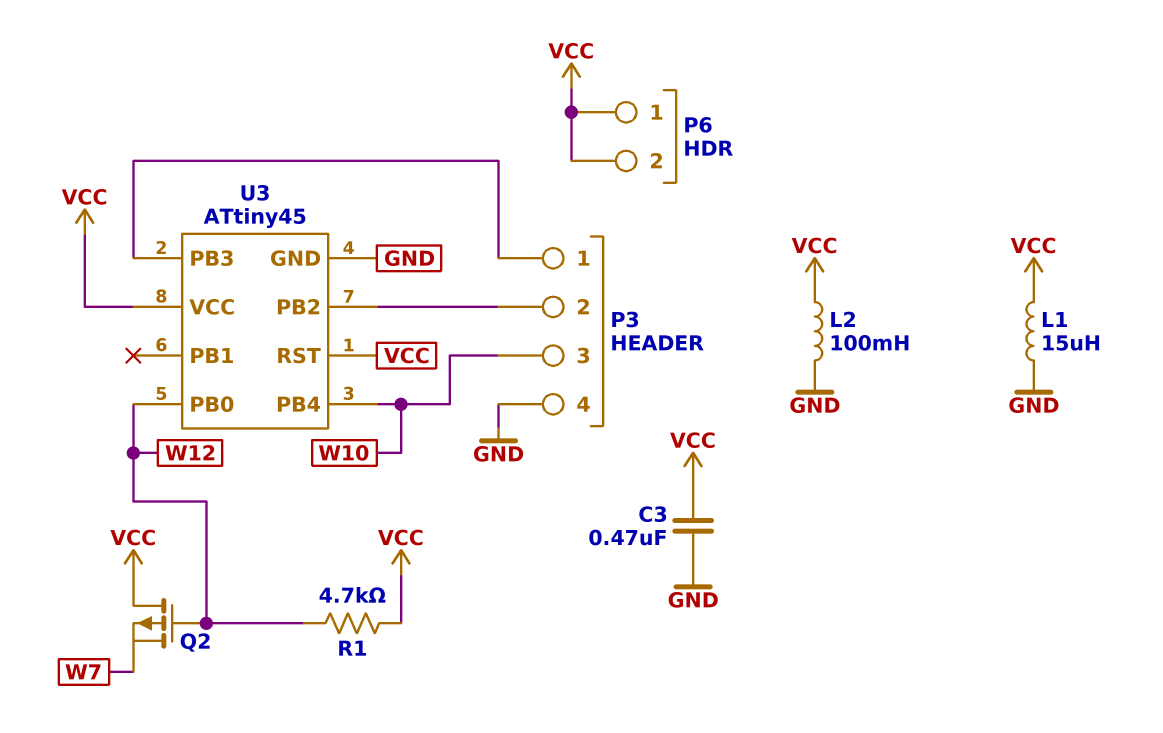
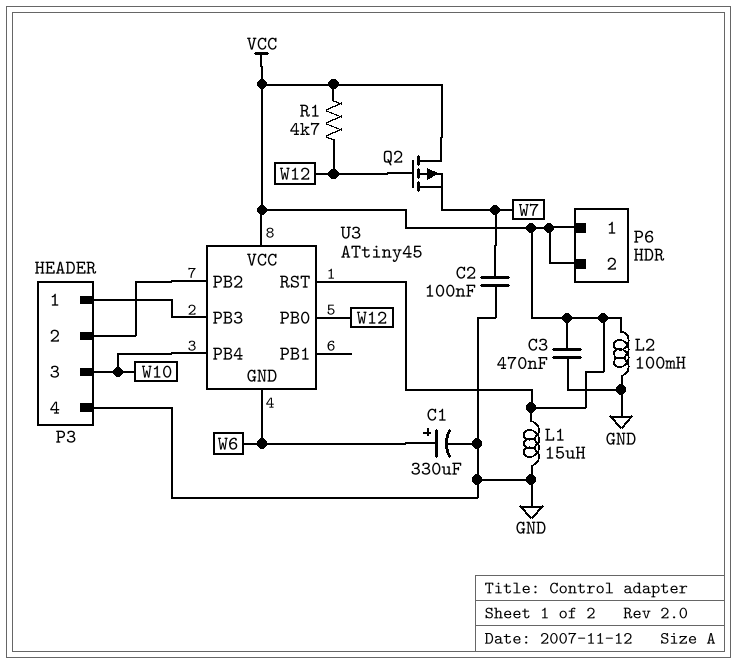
C1: none -> 330uF (plus W6, minus GND)
C2: none -> 100nF (GND, W7)
U3 pin GND: GND -> W6

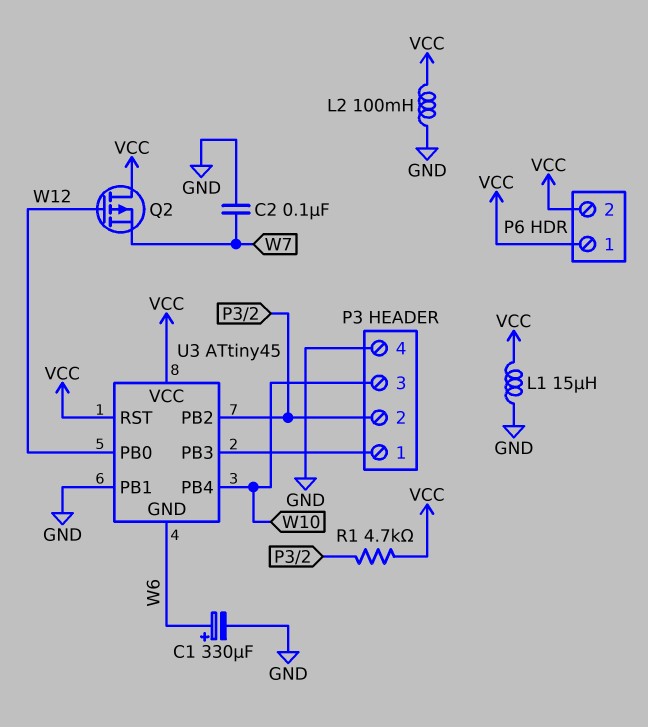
C3: 470nF (GND, VCC) -> none
R1: 4.7k (VCC, W12) -> 4.7k (P3/2, VCC)
U3 pin PB1: none -> GND

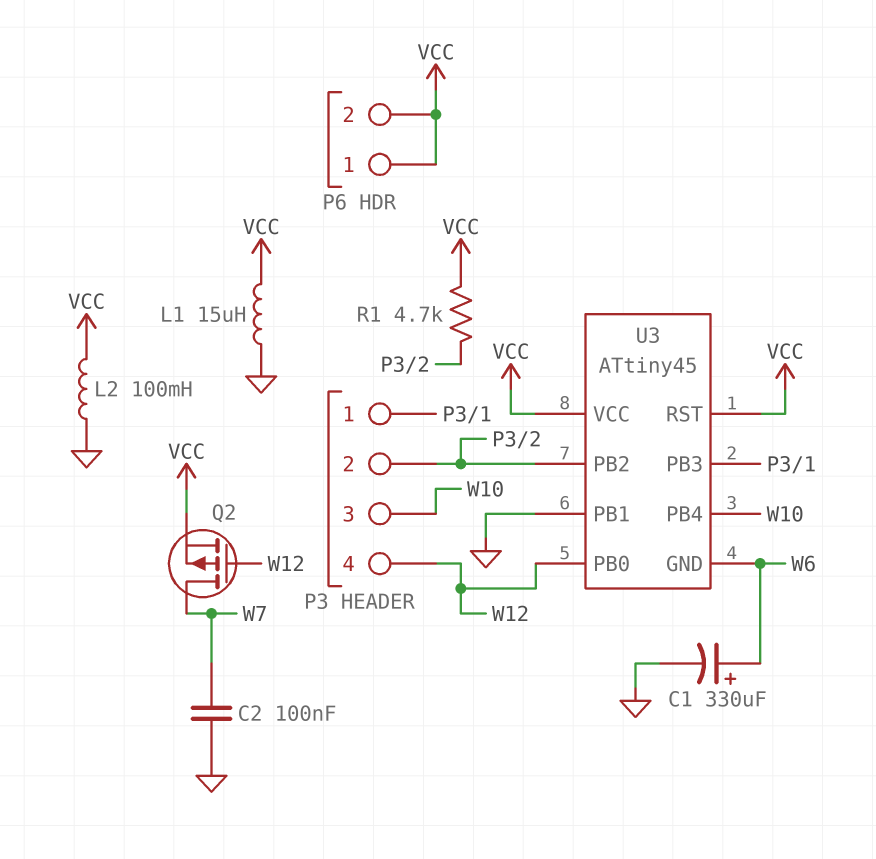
P3 pin 4: GND -> W12
Q2: PMOS (G W12, D VCC, S W7) -> PMOS (G W12, D W7, S VCC)

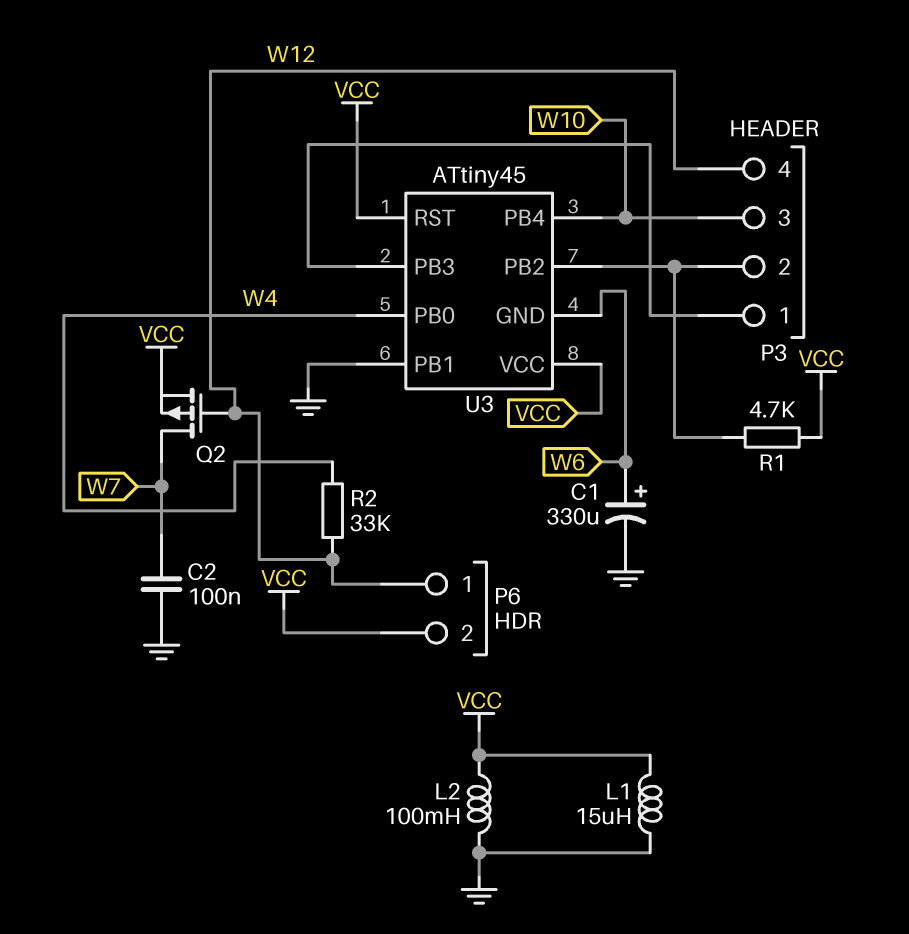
P6 pin 1: VCC -> W12
R2: none -> 33k (W4, W12)
U3 pin PB0: W12 -> W4

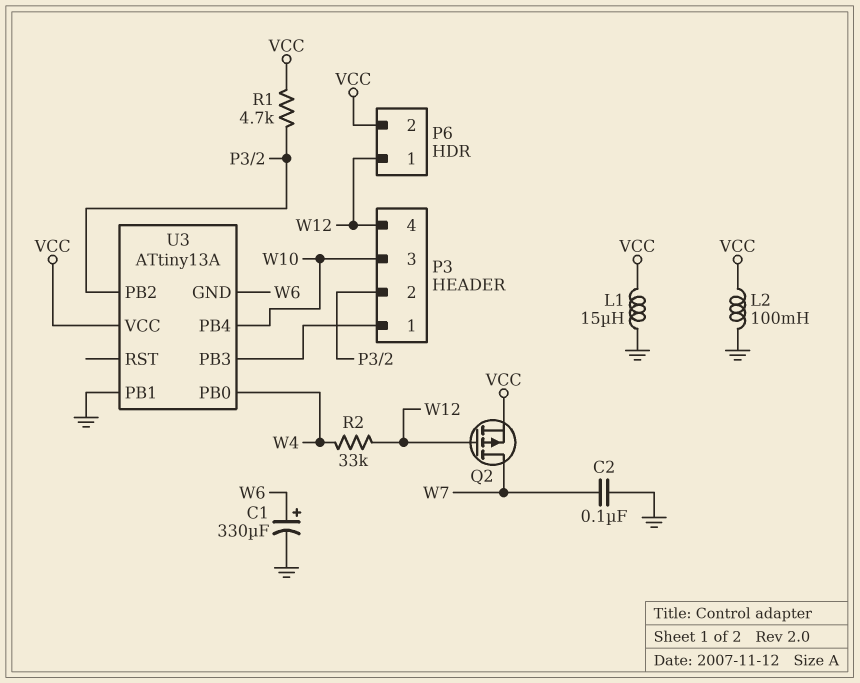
U3: ATtiny45 -> ATtiny13A
U3 pin RST: VCC -> none

